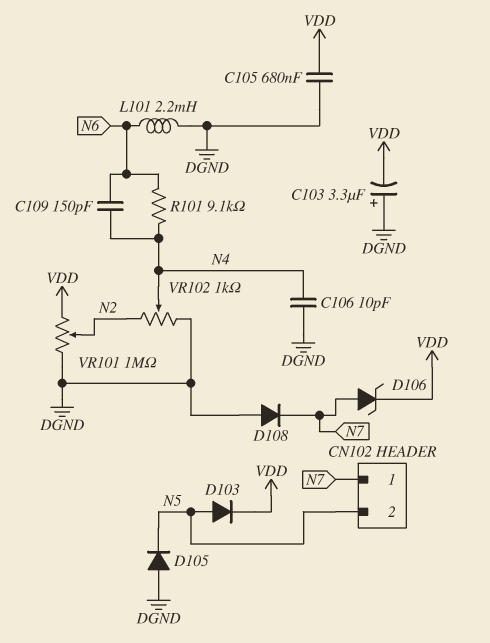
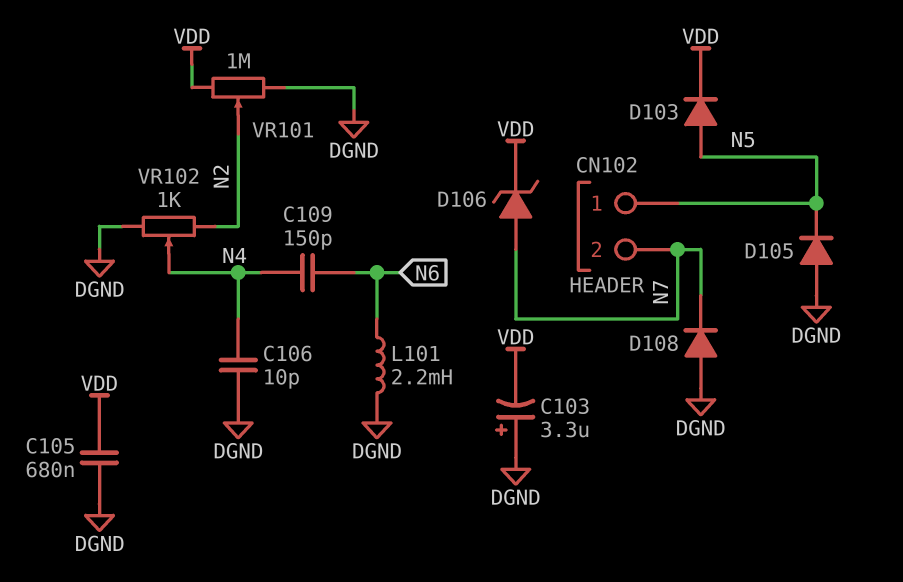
CN102 pin 1: N7 -> N5
CN102 pin 2: N5 -> N7
R101: 9.1k (N4, N6) -> none

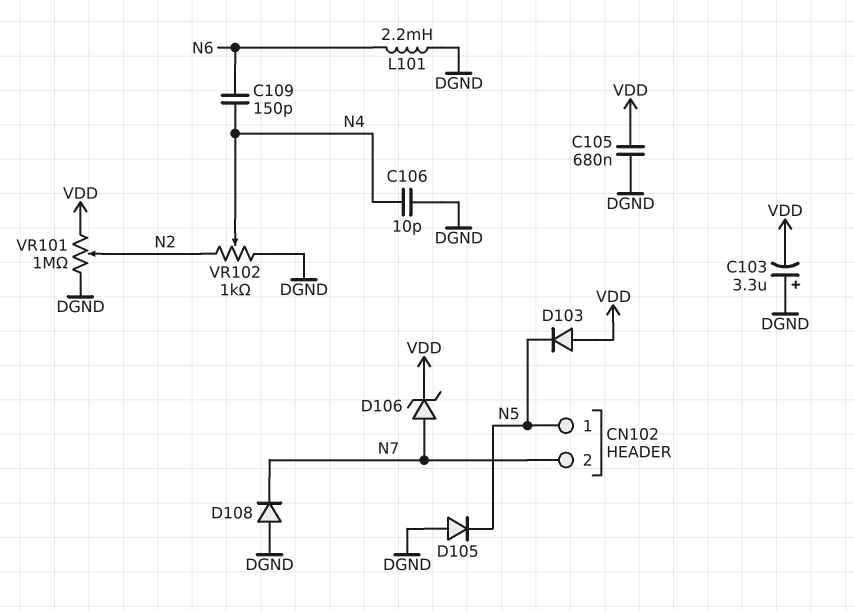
D103: diode (A N5, K VDD) -> diode (A VDD, K N5)

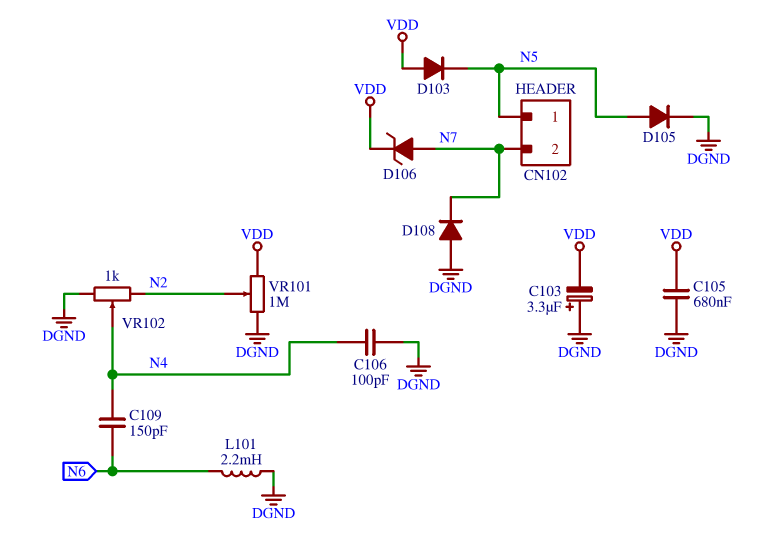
C106: 10pF (DGND, N4) -> 100pF (DGND, N4)
D105: diode (A DGND, K N5) -> diode (A N5, K DGND)

